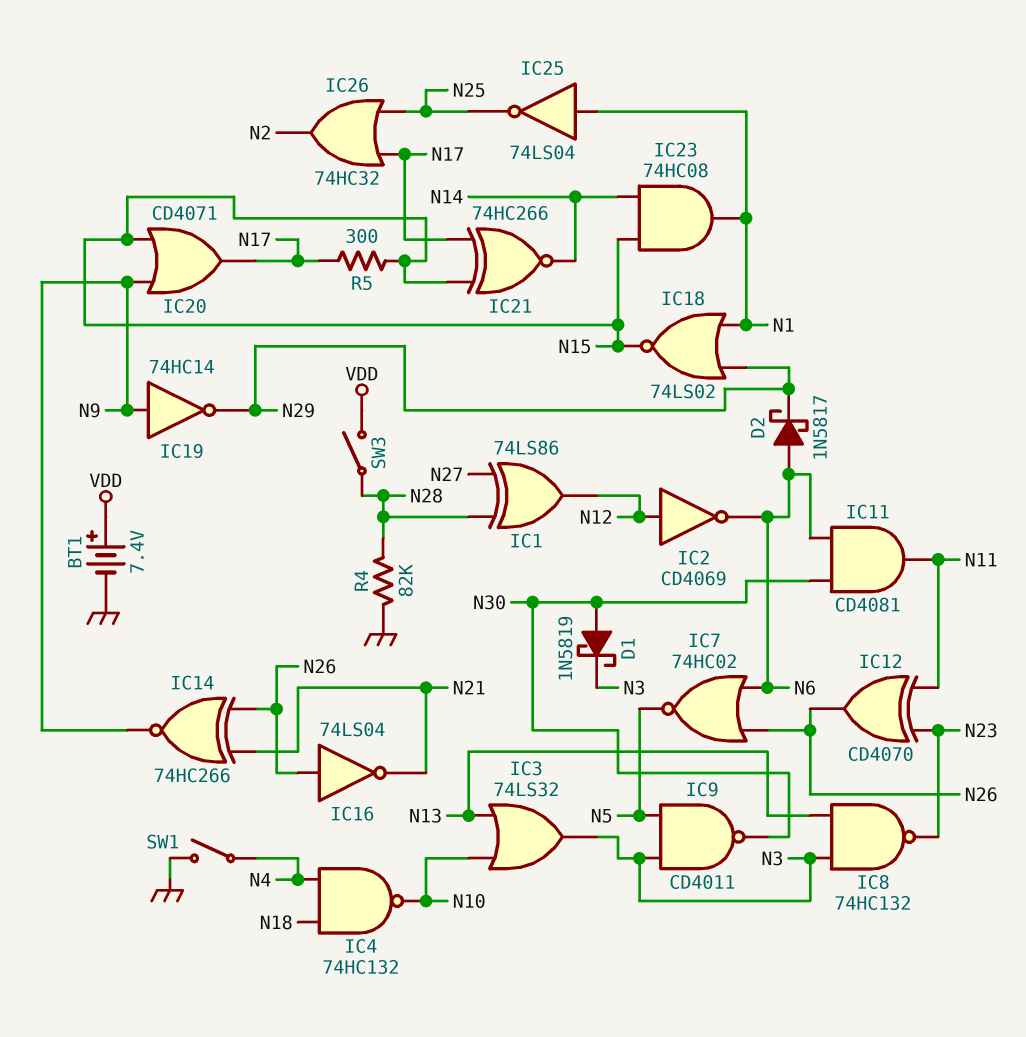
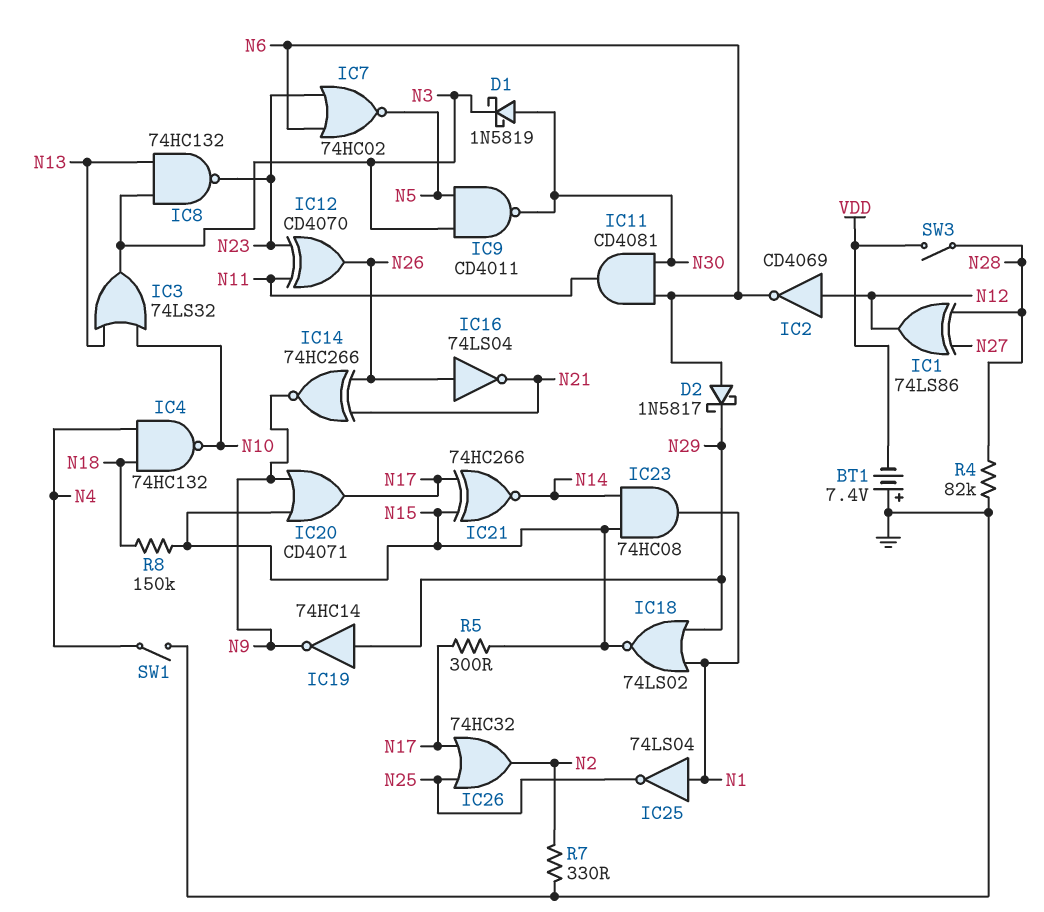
BT1: 7.4V (plus VDD, minus GND) -> 7.4V (plus GND, minus VDD)
IC7: NOR 74HC02 (in N6, in N26, out N5) -> NOR 74HC02 (in N6, in N23, out N5)
IC19: NOT 74HC14 (in N9, out N29) -> NOT 74HC14 (in N29, out N9)
R7: none -> 330 (GND, N2)
R8: none -> 150k (N15, N18)

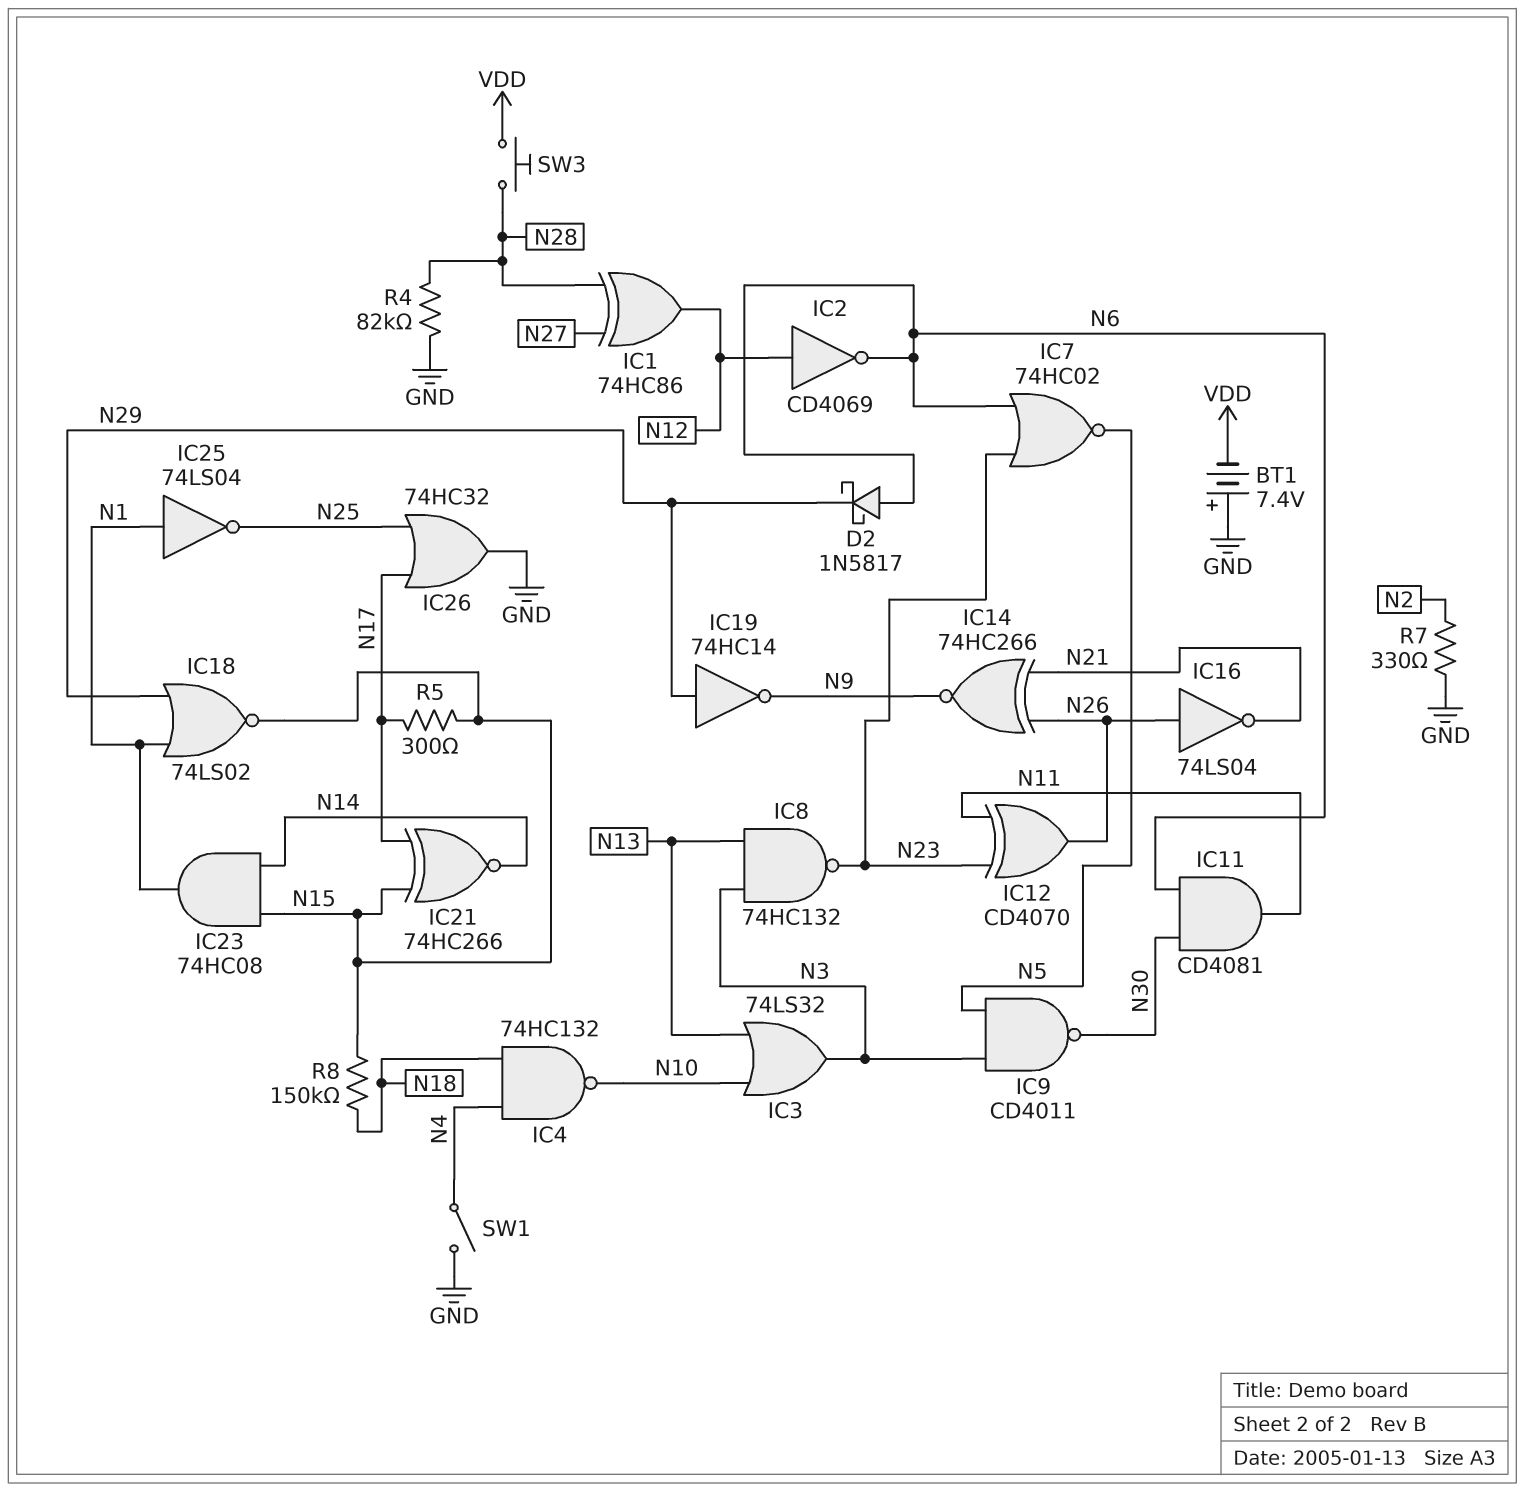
D1: schottky 1N5819 (A N30, K N3) -> none
IC1: XOR 74LS86 (in N27, in N28, out N12) -> XOR 74HC86 (in N27, in N28, out N12)
IC20: OR CD4071 (in N9, in N15, out N17) -> none
IC26: OR 74HC32 (in N17, in N25, out N2) -> OR 74HC32 (in N17, in N25, out GND)
SW3: switch (N28, VDD) -> button (N28, VDD)

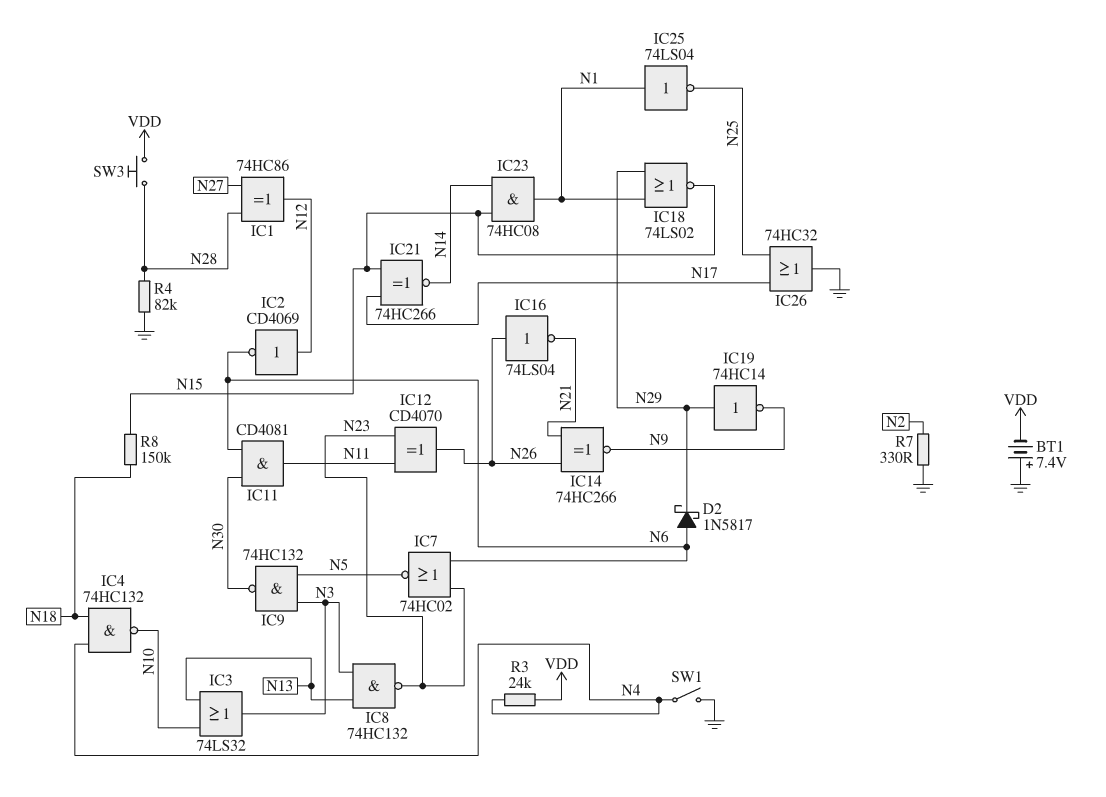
IC9: NAND CD4011 (in N3, in N5, out N30) -> NAND 74HC132 (in N3, in N5, out N30)
R3: none -> 24k (N4, VDD)
R5: 300 (N15, N17) -> none

